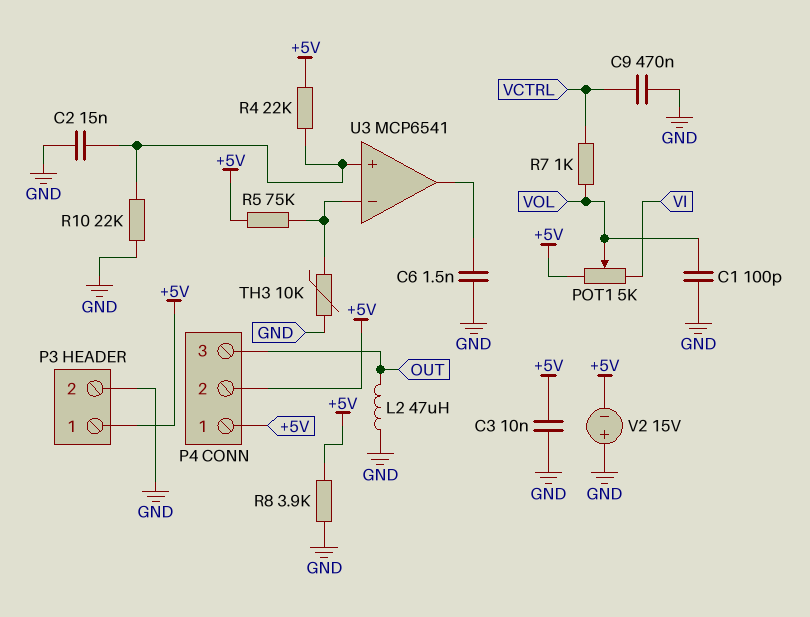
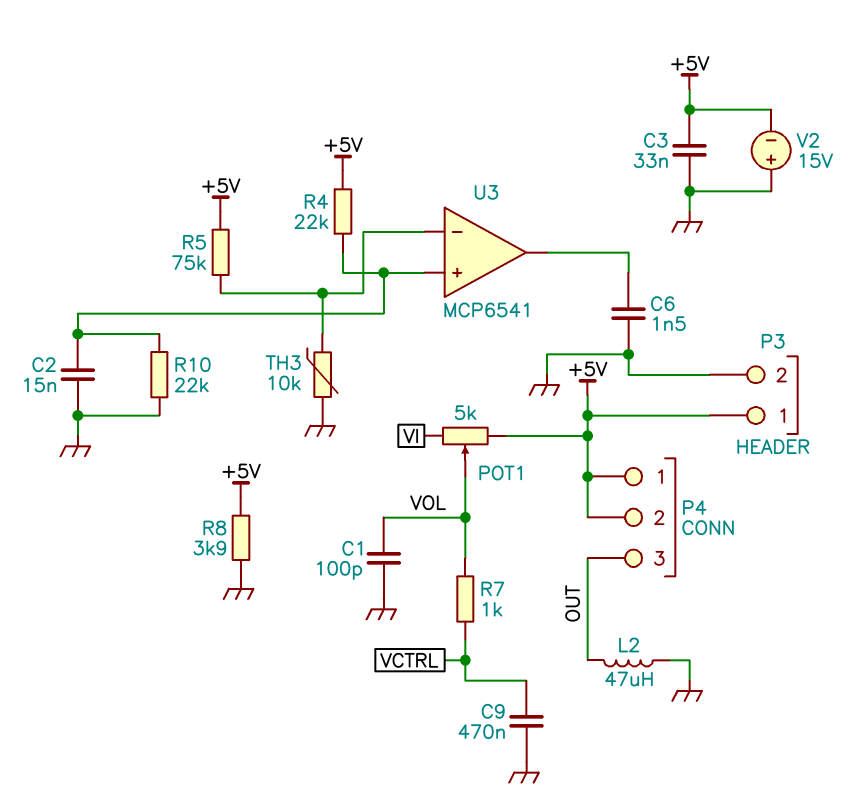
C3: 10nF (+5V, GND) -> 33nF (+5V, GND)

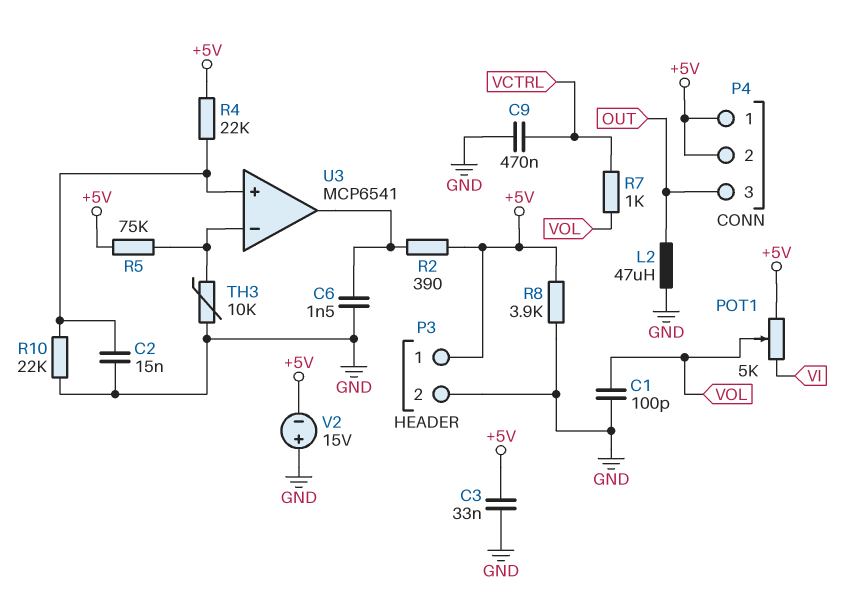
R2: none -> 390 (+5V, U3/out)

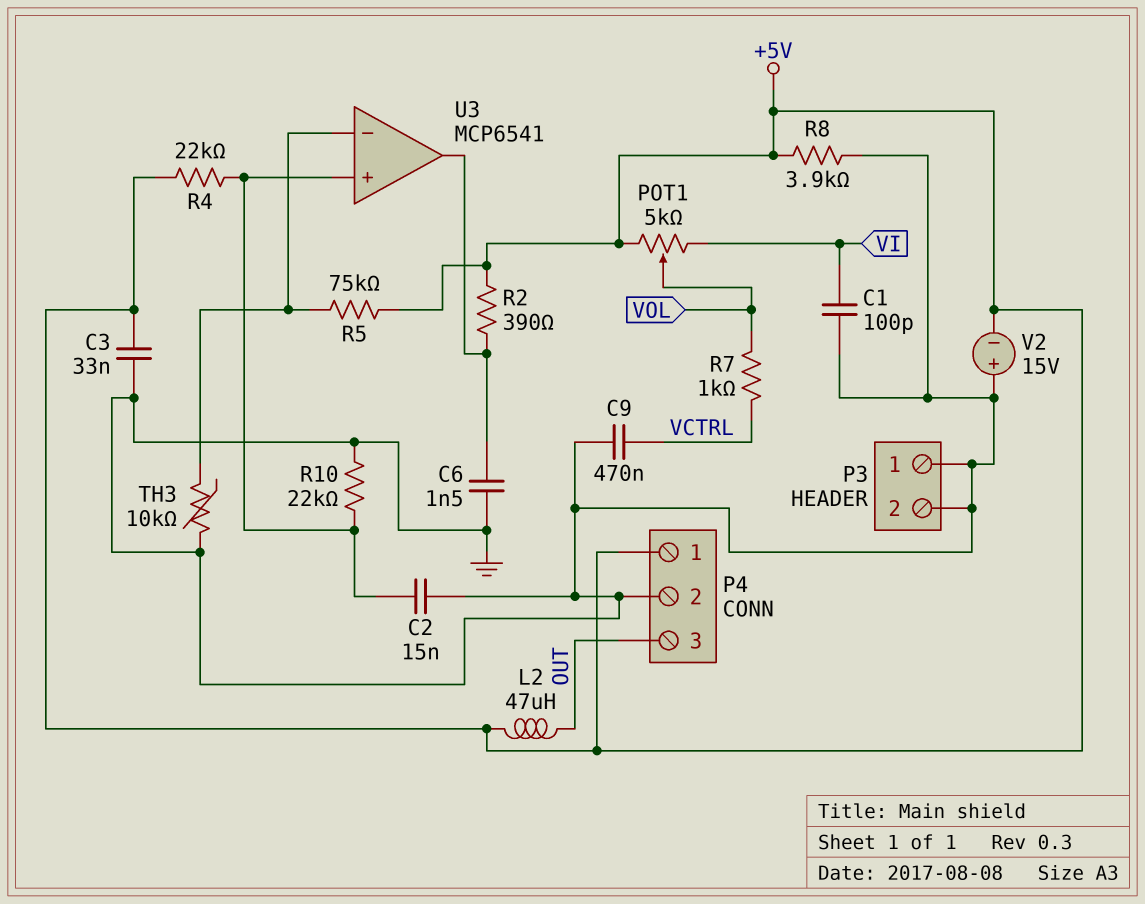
C1: 100pF (GND, VOL) -> 100pF (GND, VI)
L2: 47uH (GND, OUT) -> 47uH (+5V, OUT)
P3 pin 1: +5V -> GND
P4 pin 2: +5V -> GND

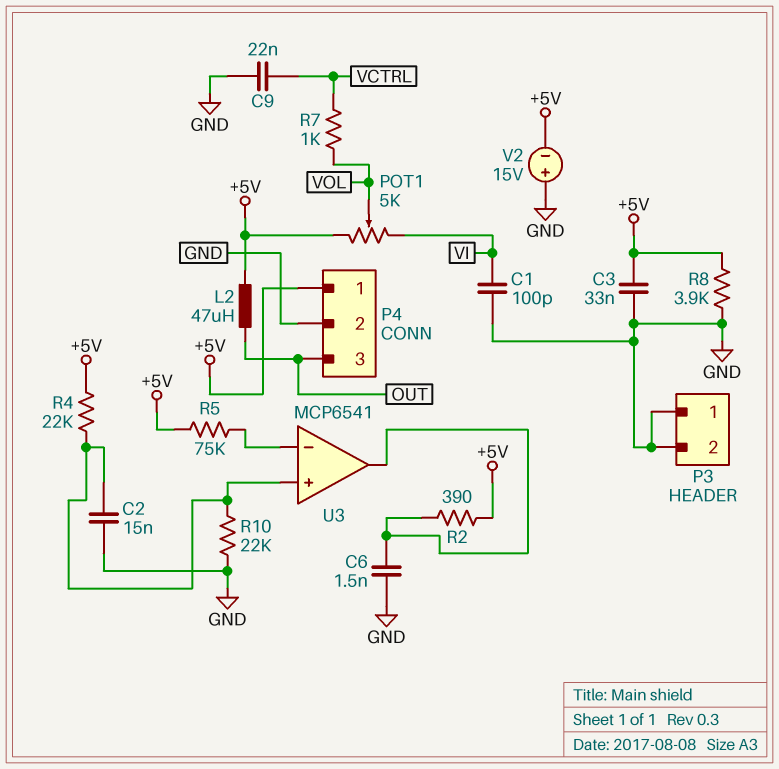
C9: 470nF (GND, VCTRL) -> 22nF (GND, VCTRL)
TH3: 10k (GND, U3/in-) -> none

